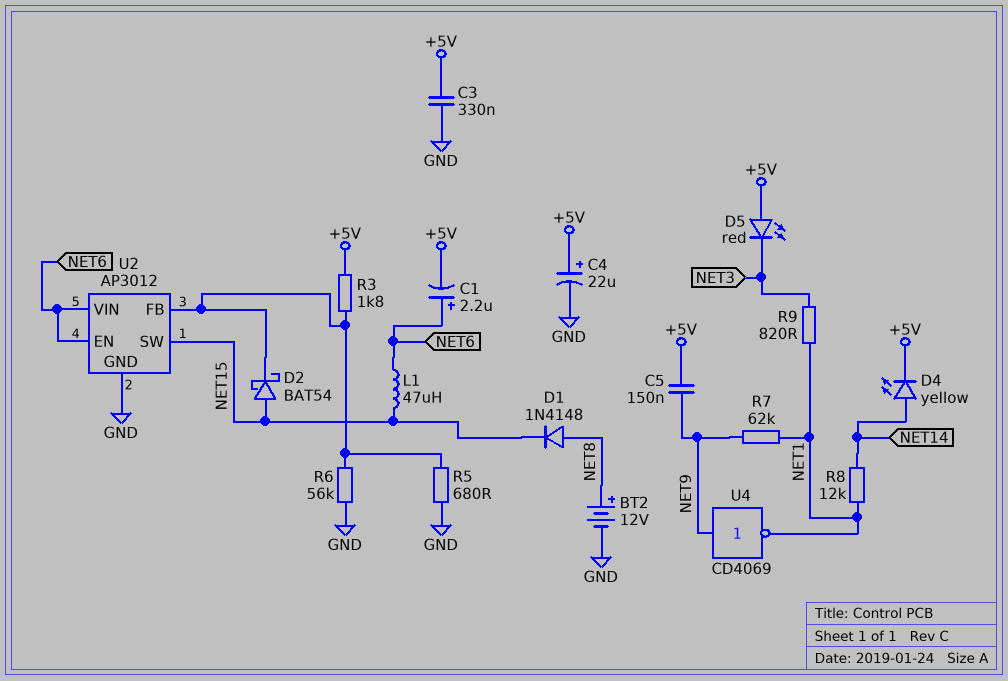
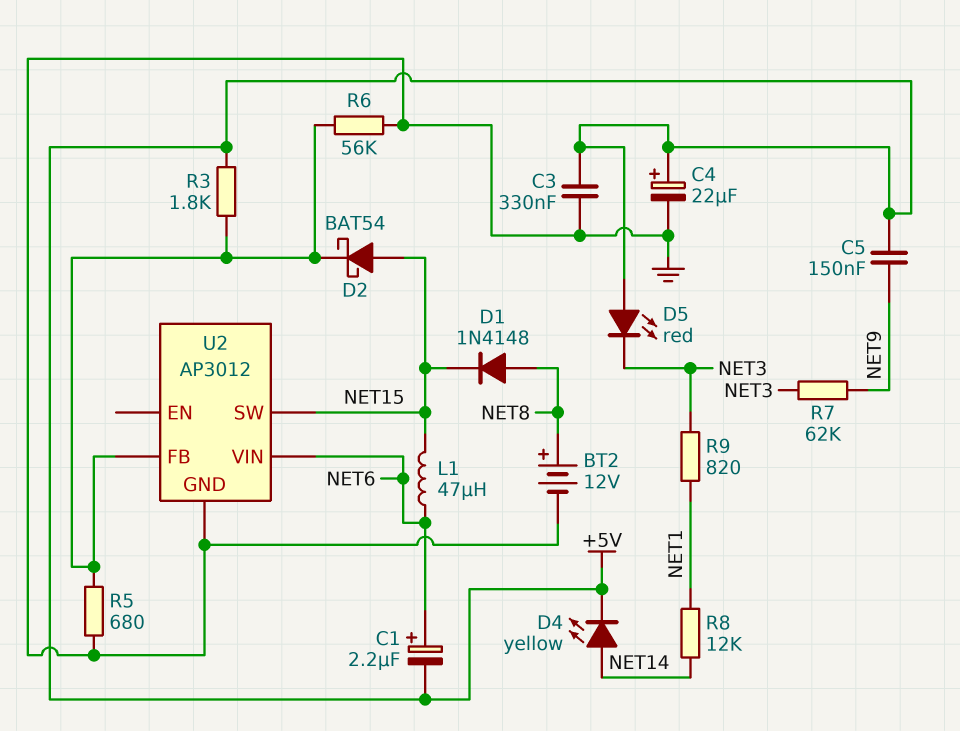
R7: 62k (NET1, NET9) -> 62k (NET3, NET9)
U2 pin EN: NET6 -> none
U4: NOT CD4069 (in NET9, out NET1) -> none

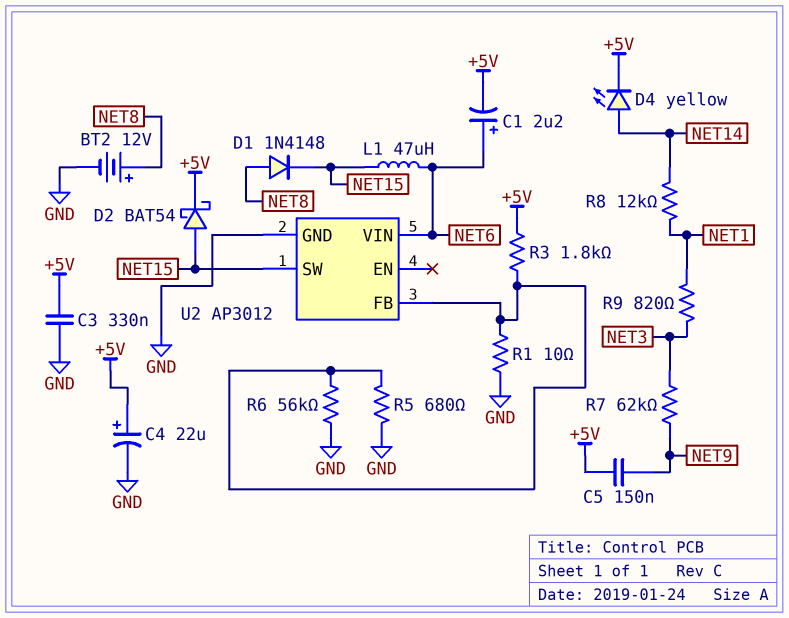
D2: schottky BAT54 (A NET15, K U2/FB) -> schottky BAT54 (A NET15, K +5V)
D5: LED red (A +5V, K NET3) -> none
R1: none -> 10 (GND, U2/FB)

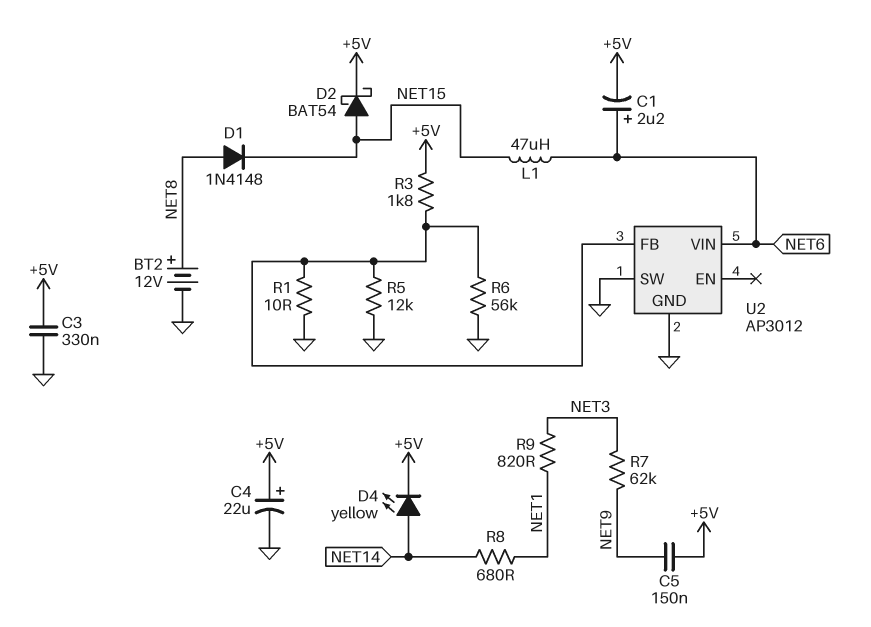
R5: 680 (GND, U2/FB) -> 12k (GND, U2/FB)
R8: 12k (NET1, NET14) -> 680 (NET1, NET14)
U2 pin SW: NET15 -> GND

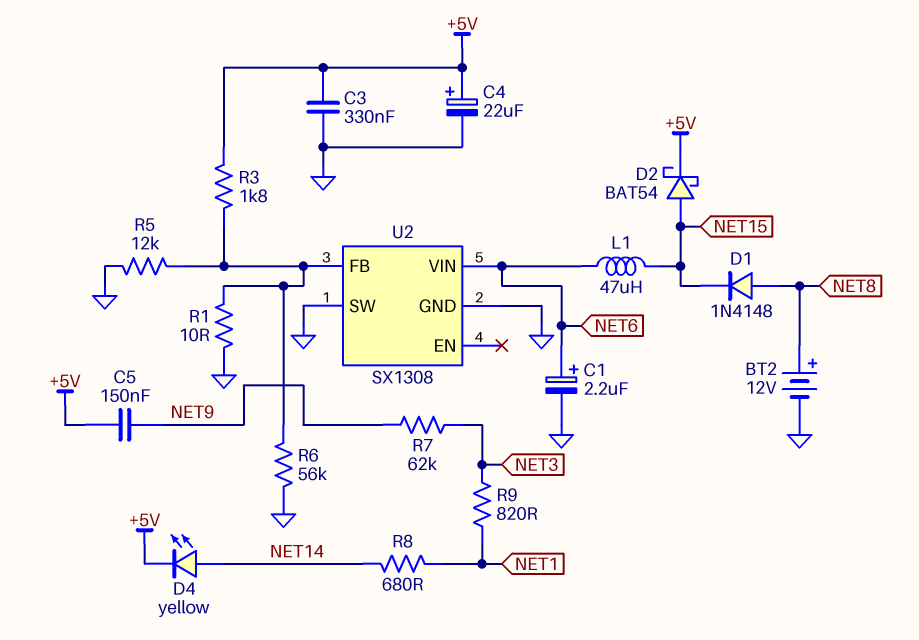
C1: 2.2uF (plus NET6, minus +5V) -> 2.2uF (plus NET6, minus GND)
U2: AP3012 -> SX1308

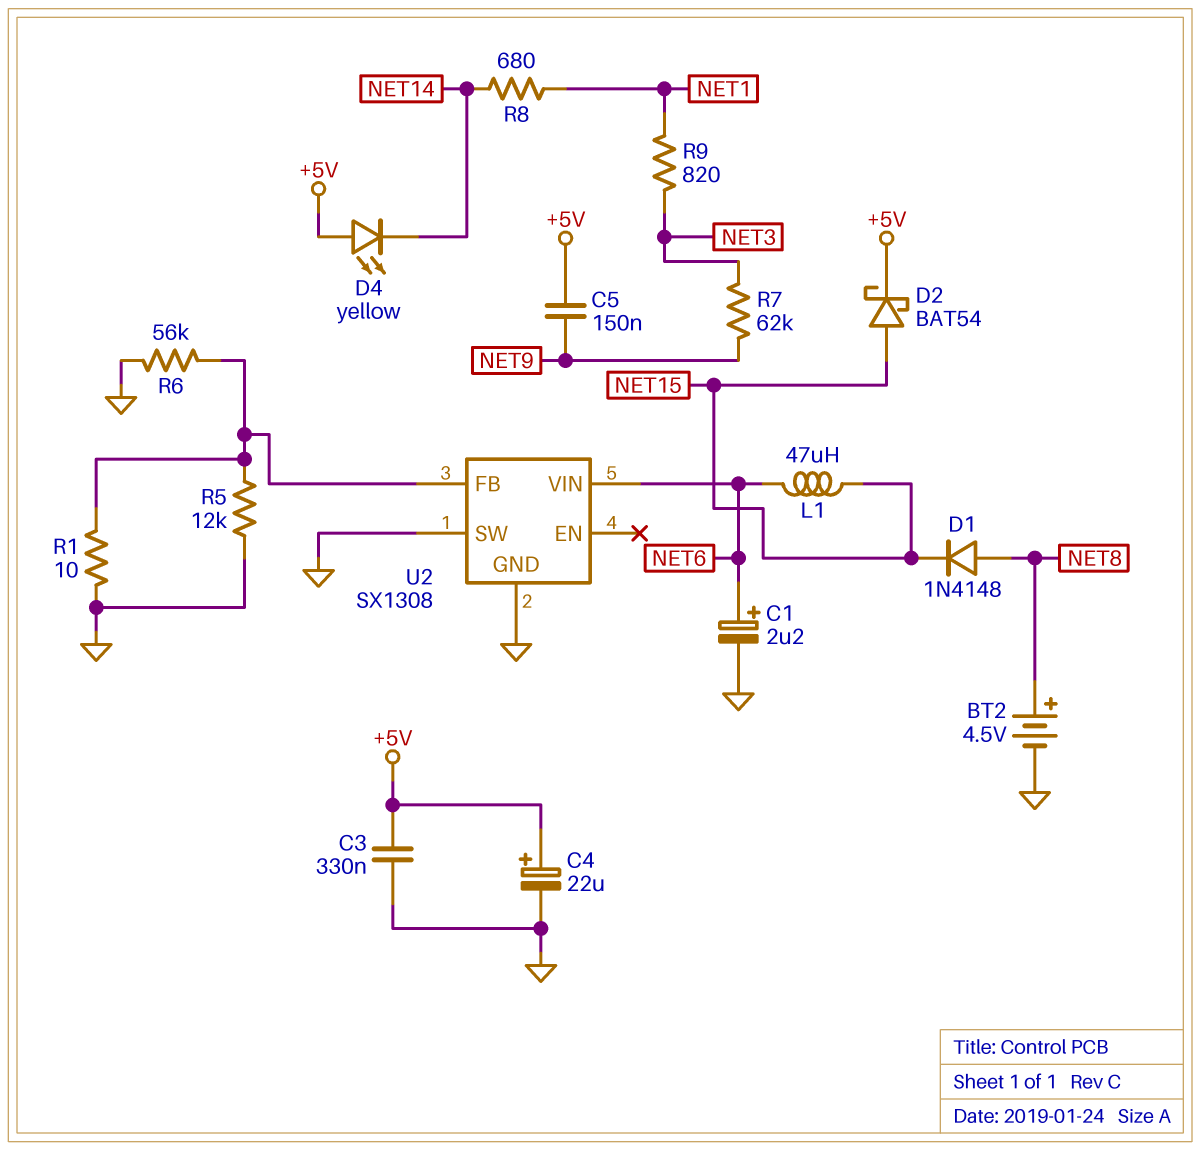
BT2: 12V (plus NET8, minus GND) -> 4.5V (plus NET8, minus GND)
D4: LED yellow (A NET14, K +5V) -> LED yellow (A +5V, K NET14)
R3: 1.8k (+5V, U2/FB) -> none

